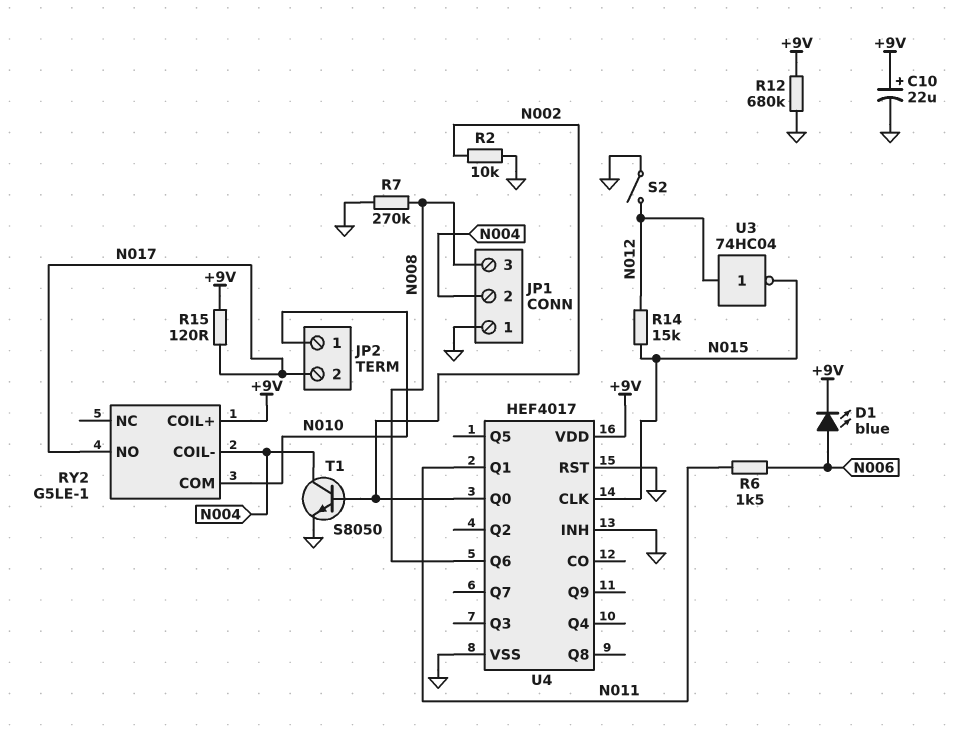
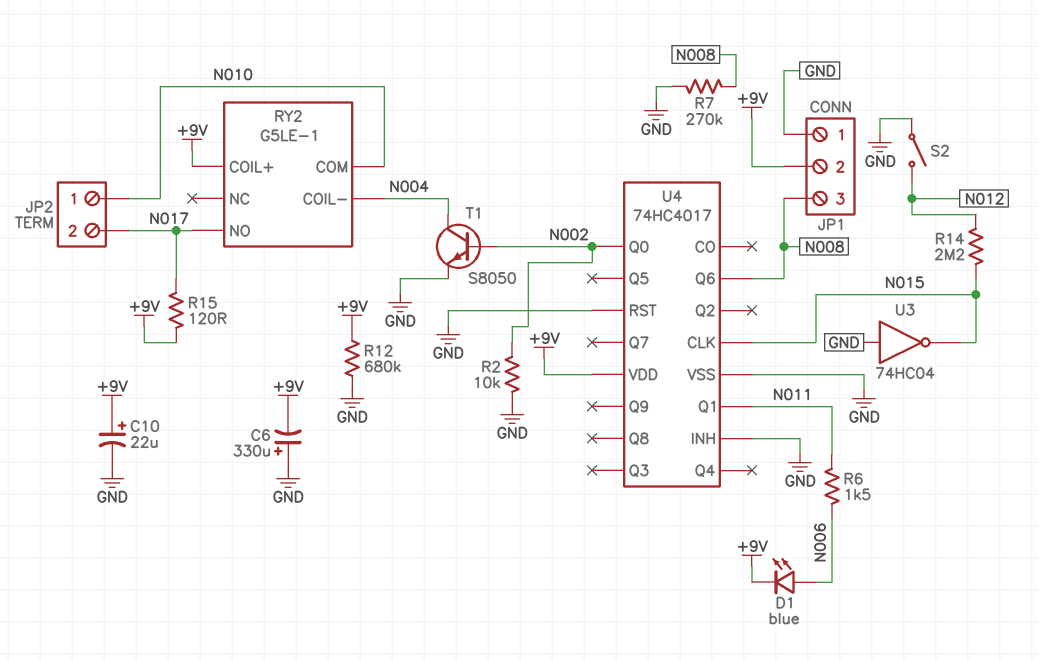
C6: none -> 330uF (plus GND, minus +9V)
JP1 pin 2: N004 -> +9V
R14: 15k (N012, N015) -> 2.2M (N012, N015)
U3: NOT 74HC04 (in N012, out N015) -> NOT 74HC04 (in GND, out N015)
U4: HEF4017 -> 74HC4017

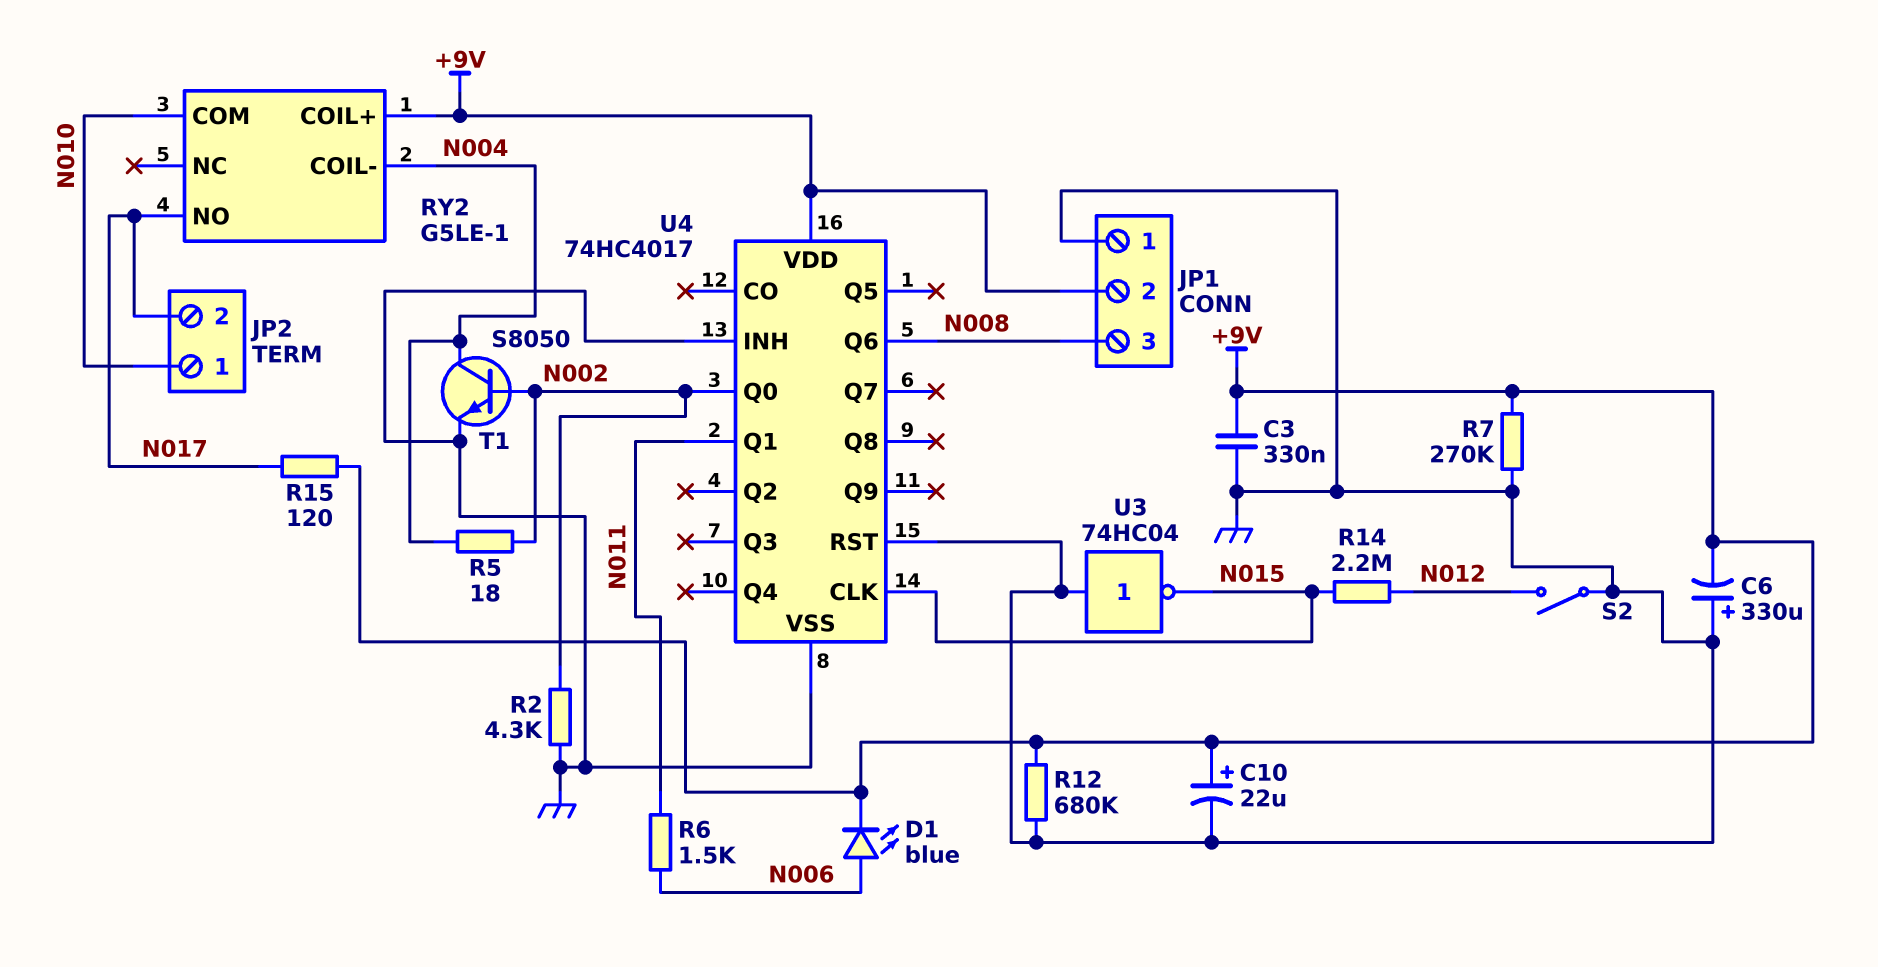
C3: none -> 330nF (+9V, GND)
R2: 10k (GND, N002) -> 4.3k (GND, N002)
R5: none -> 18 (N002, N004)
R7: 270k (GND, N008) -> 270k (+9V, GND)

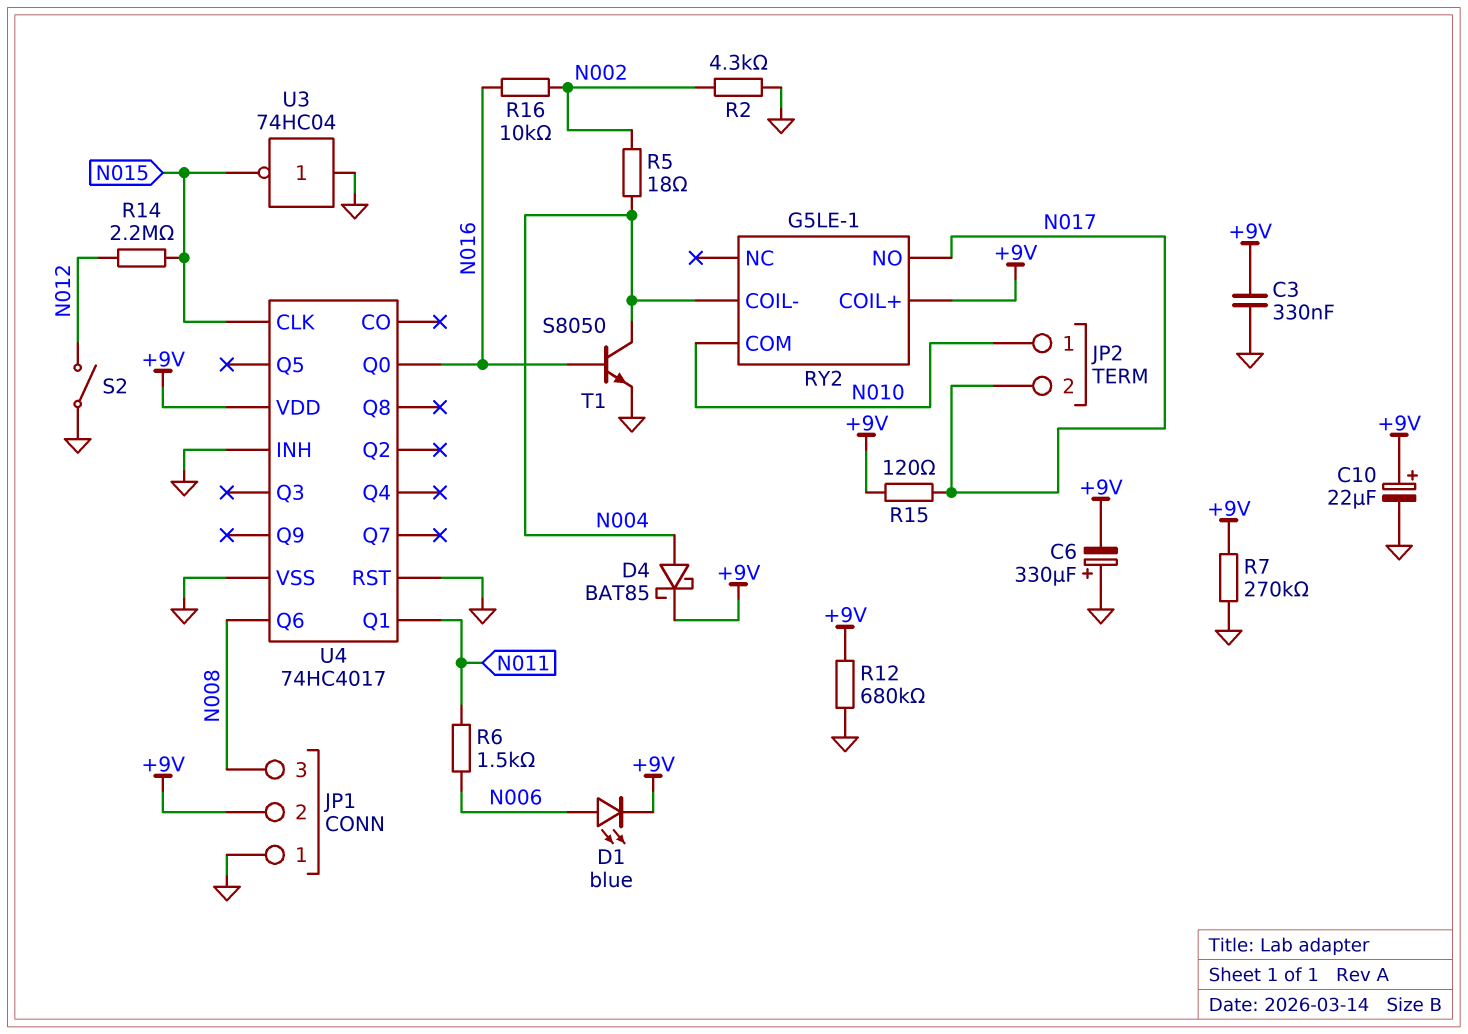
D4: none -> schottky BAT85 (A N004, K +9V)
R16: none -> 10k (N002, N016)
T1: NPN S8050 (B N002, C N004, E GND) -> NPN S8050 (B N016, C N004, E GND)
U4 pin Q0: N002 -> N016

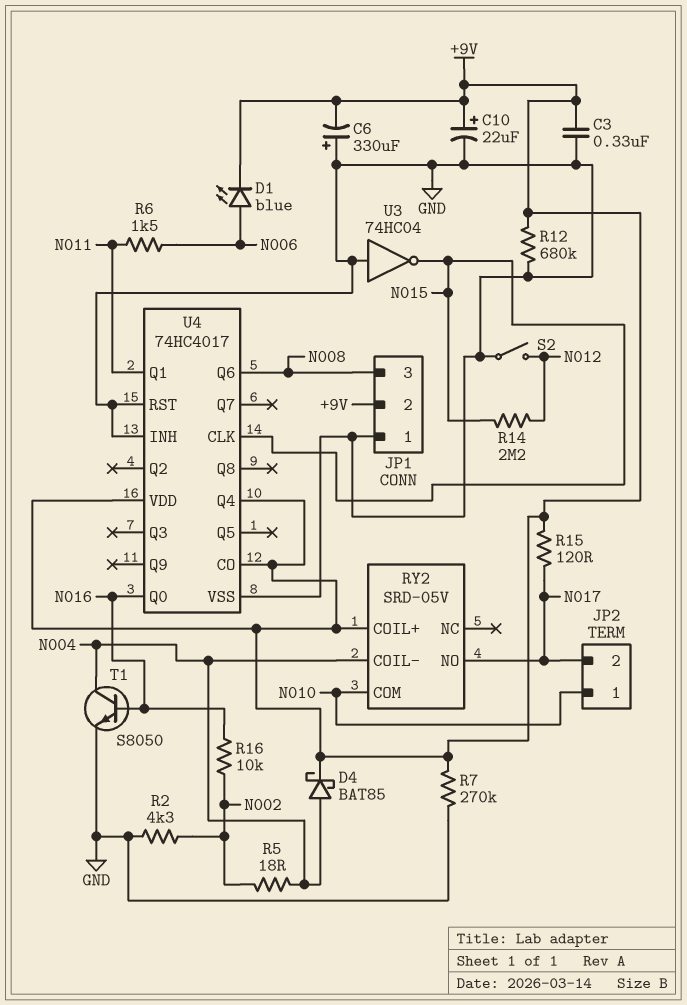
RY2: G5LE-1 -> SRD-05V
U4 pin CO: none -> +9V
U4 pin Q4: none -> +9V

